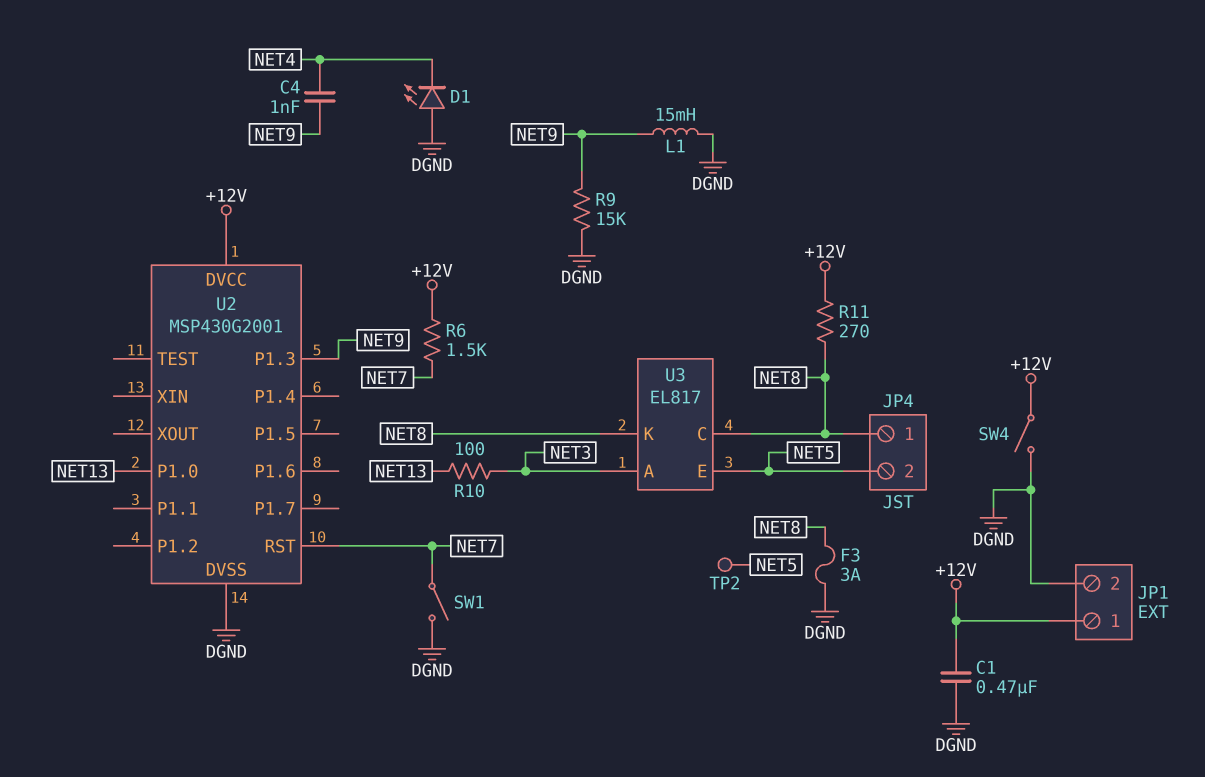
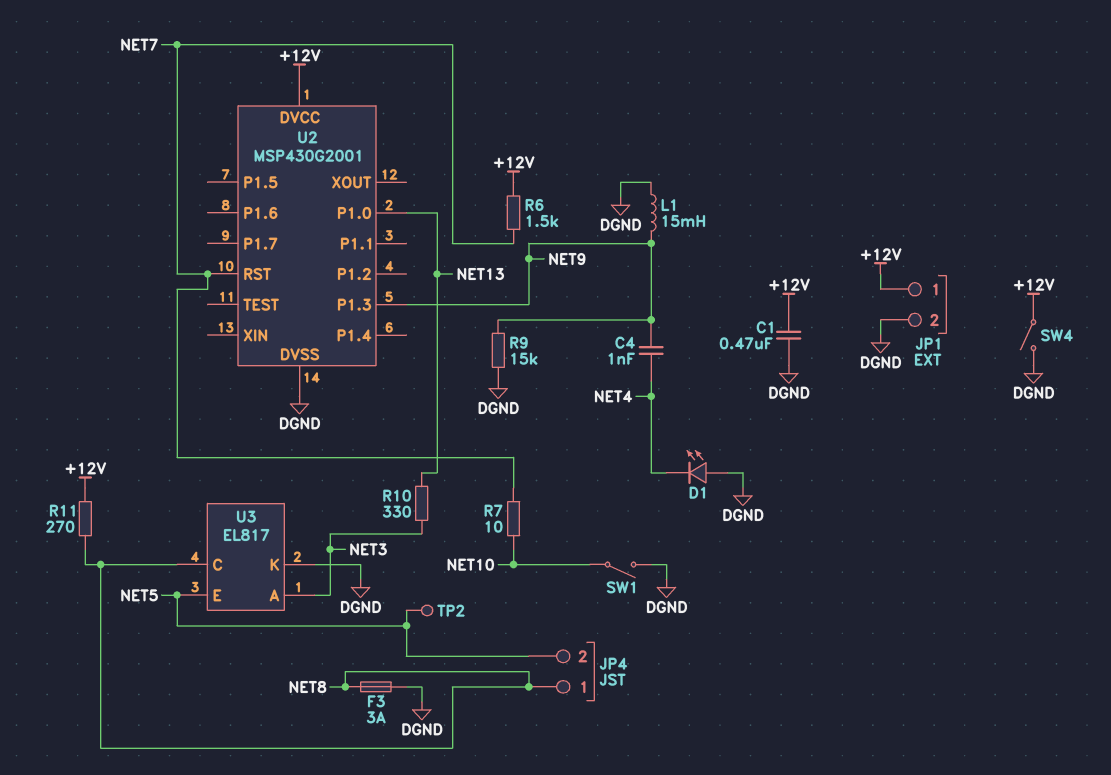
R7: none -> 10 (NET7, NET10)
R10: 100 (NET3, NET13) -> 330 (NET3, NET13)
SW1: switch (DGND, NET7) -> switch (DGND, NET10)
U3 pin K: NET8 -> DGND

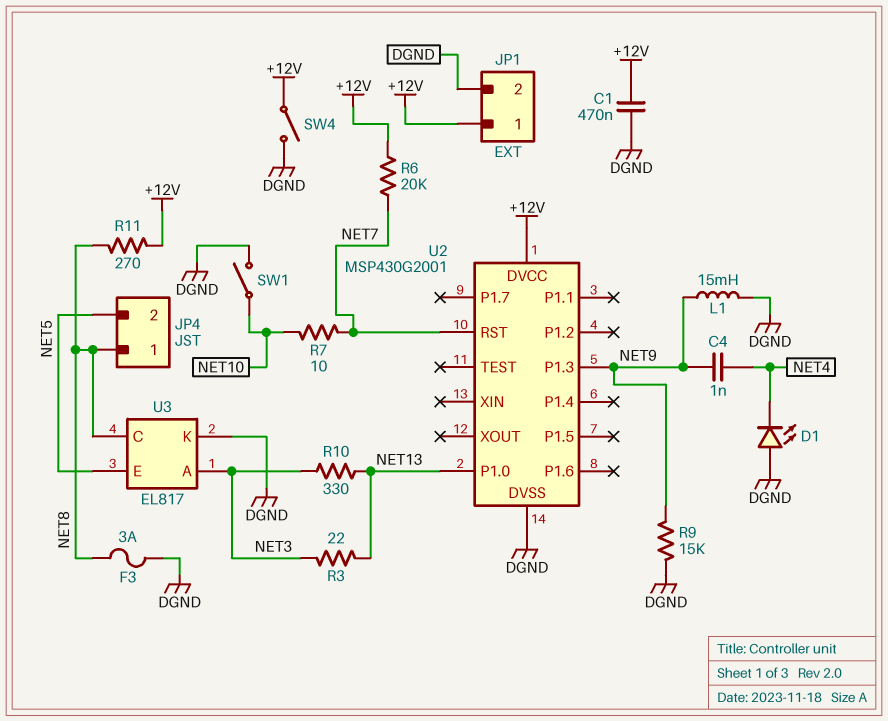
R3: none -> 22 (NET3, NET13)
R6: 1.5k (+12V, NET7) -> 20k (+12V, NET7)
TP2: test point (NET5) -> none

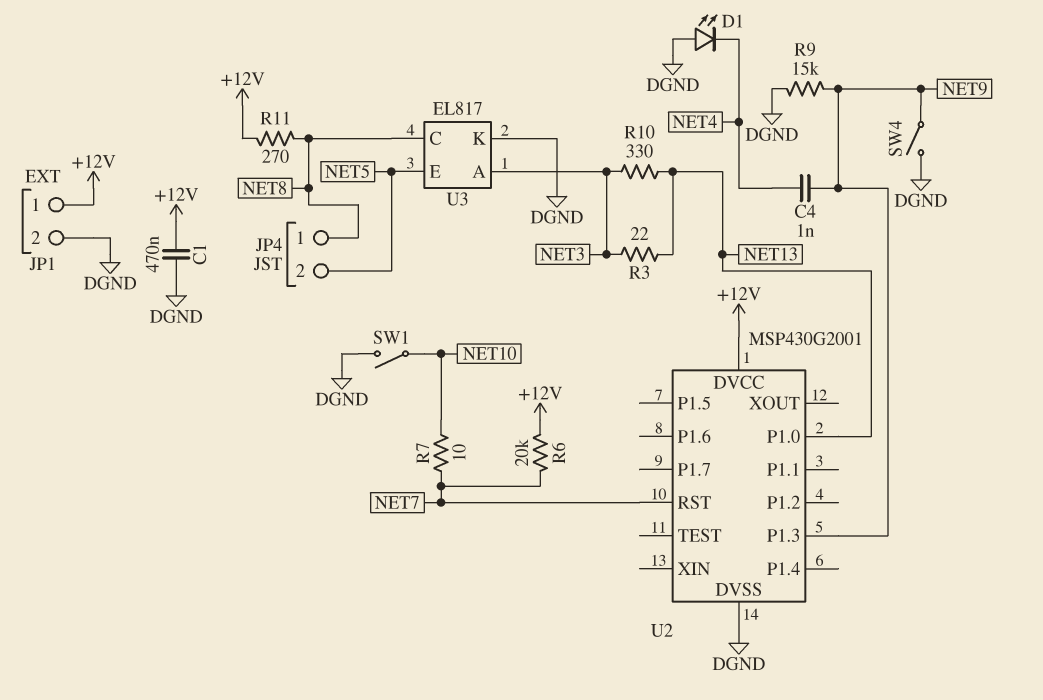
F3: 3A (DGND, NET8) -> none
L1: 15mH (DGND, NET9) -> none
SW4: switch (+12V, DGND) -> switch (DGND, NET9)

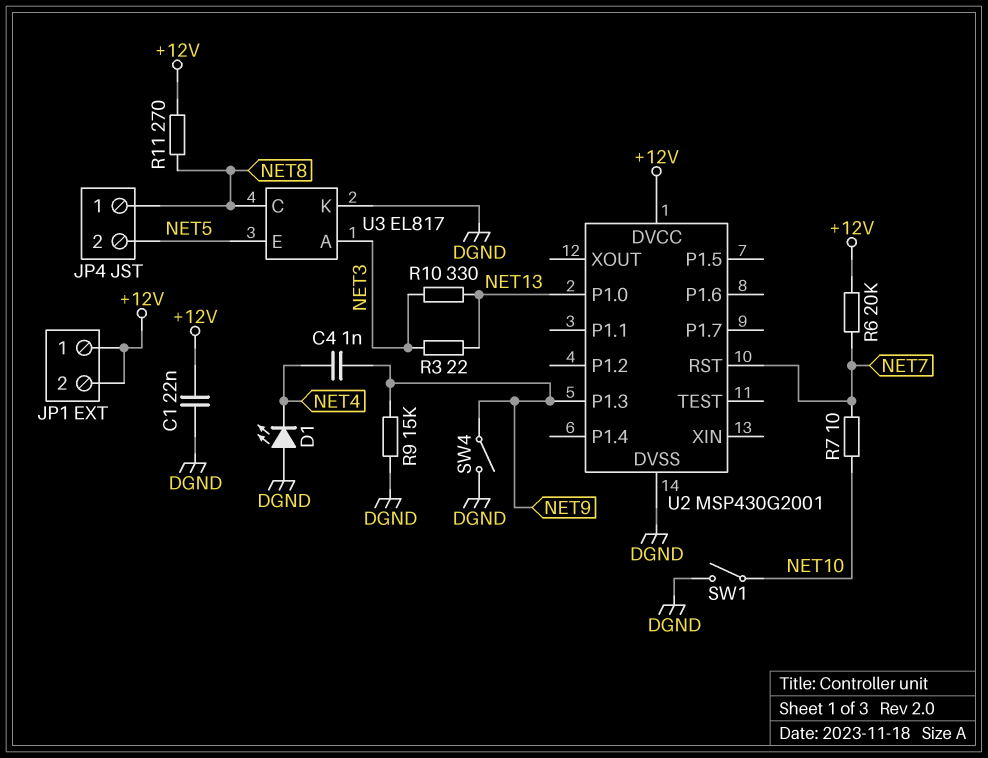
C1: 470nF (+12V, DGND) -> 22nF (+12V, DGND)
JP1 pin 2: DGND -> +12V

